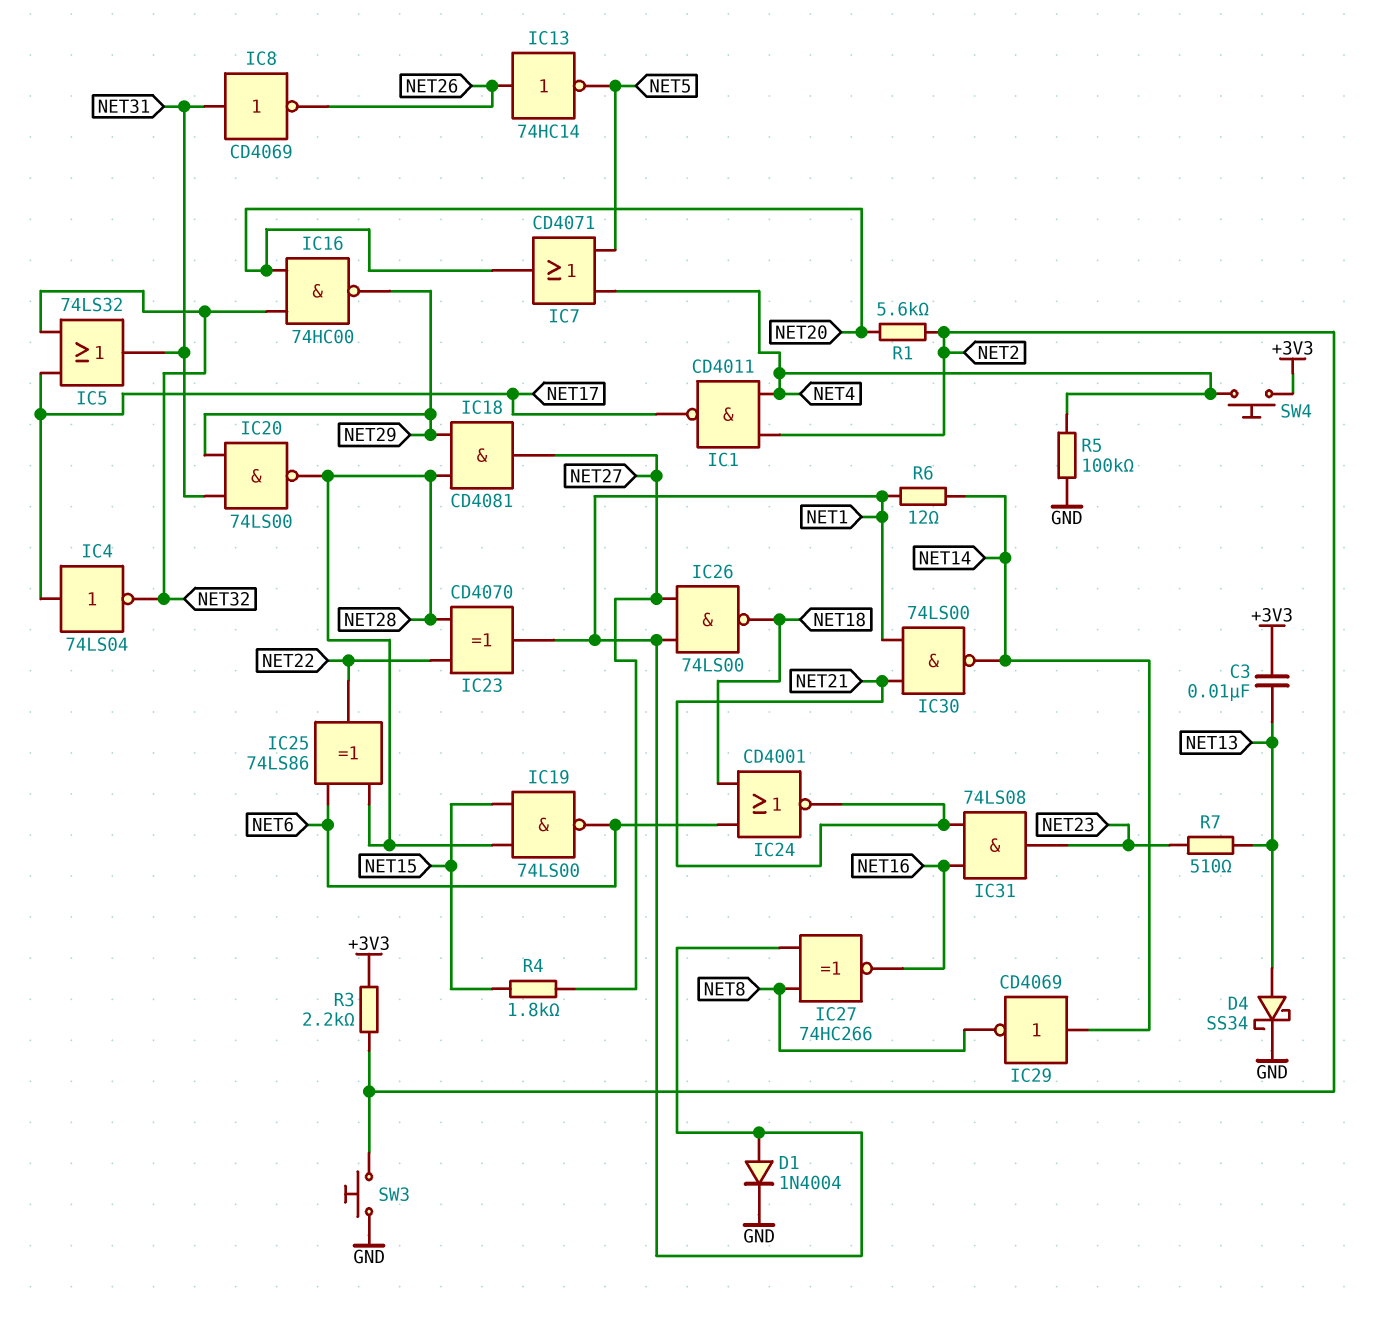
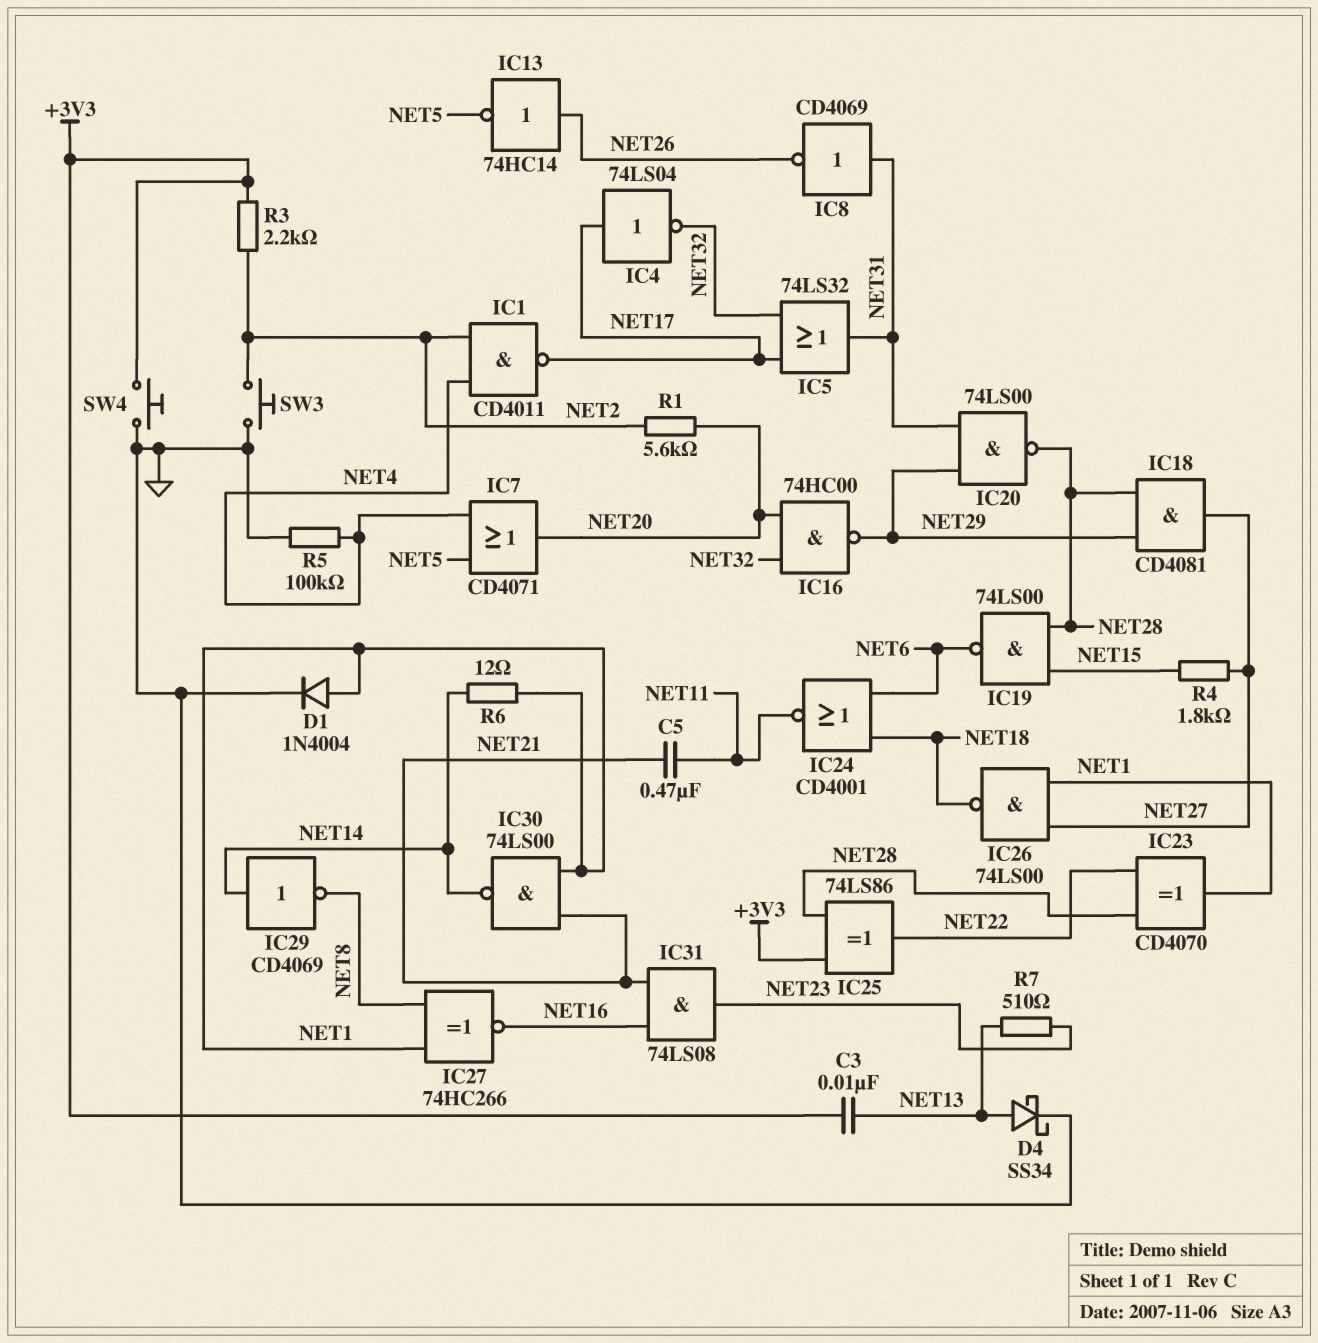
C5: none -> 470nF (NET11, NET21)
IC24: NOR CD4001 (in NET6, in NET18, out NET21) -> NOR CD4001 (in NET6, in NET18, out NET11)
IC25: XOR 74LS86 (in NET6, in NET28, out NET22) -> XOR 74LS86 (in +3V3, in NET28, out NET22)
SW4: button (+3V3, NET4) -> button (+3V3, GND)

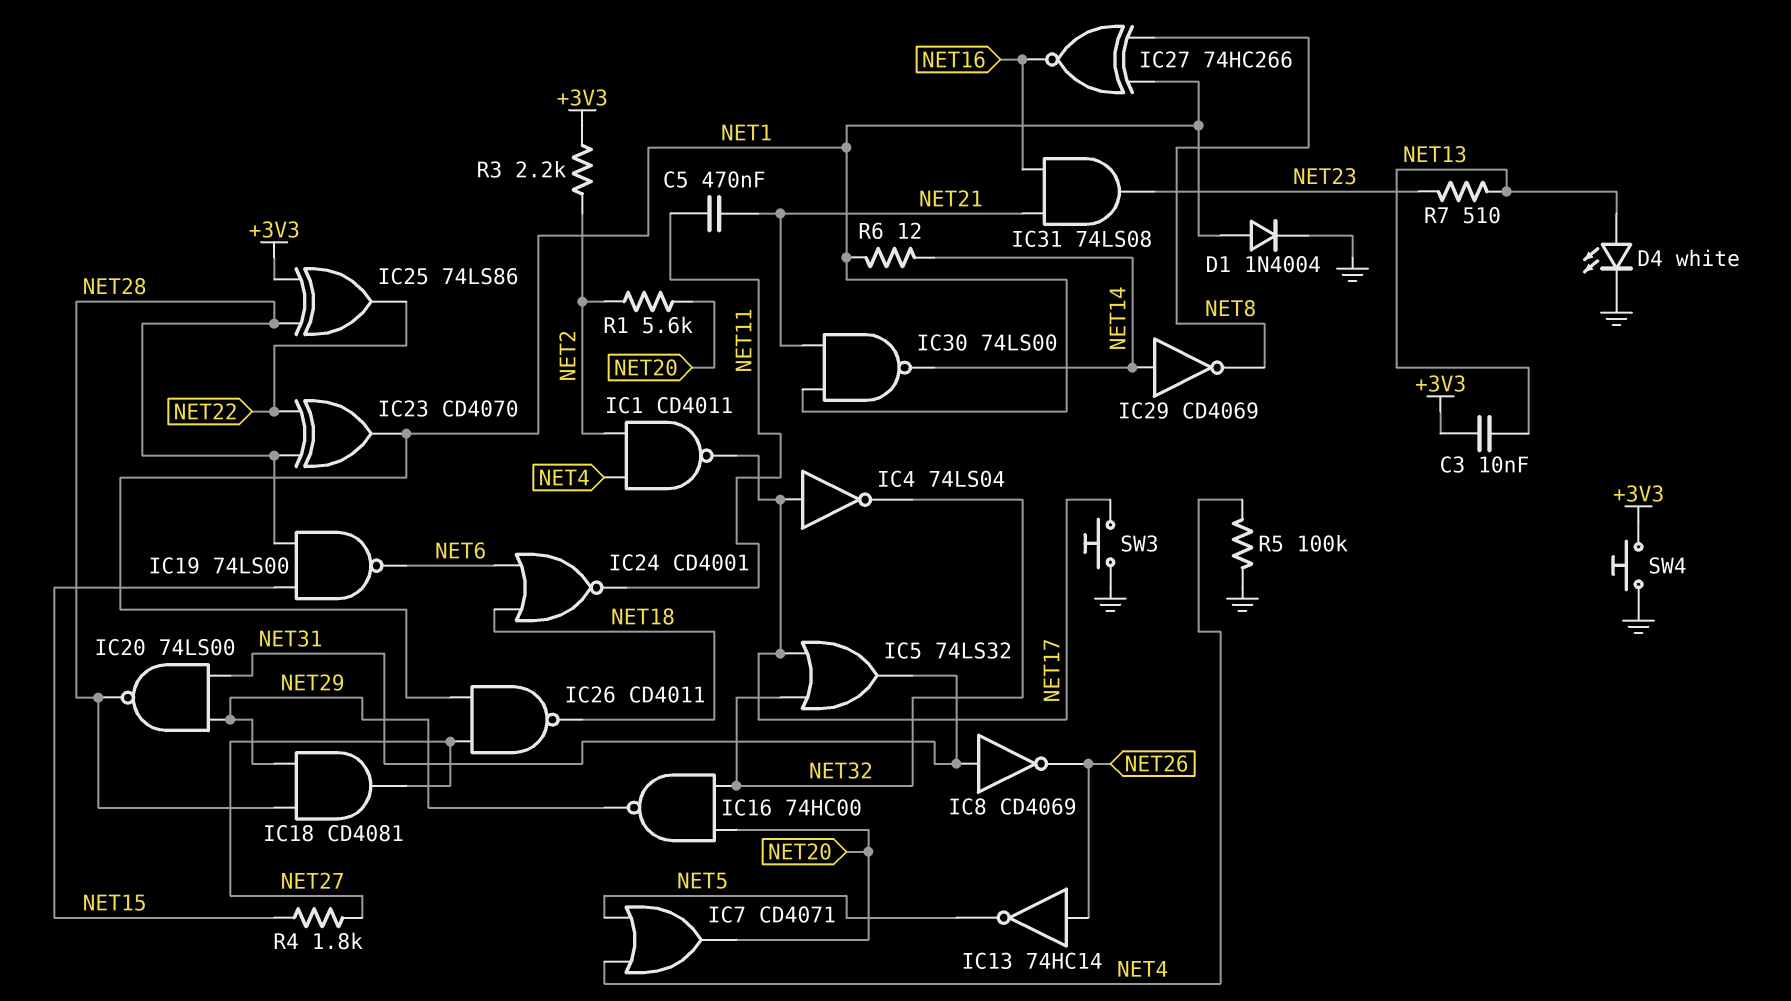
D4: schottky SS34 (A NET13, K GND) -> LED white (A NET13, K GND)
IC26: NAND 74LS00 (in NET1, in NET27, out NET18) -> NAND CD4011 (in NET1, in NET27, out NET18)
SW3: button (GND, NET2) -> button (GND, NET17)

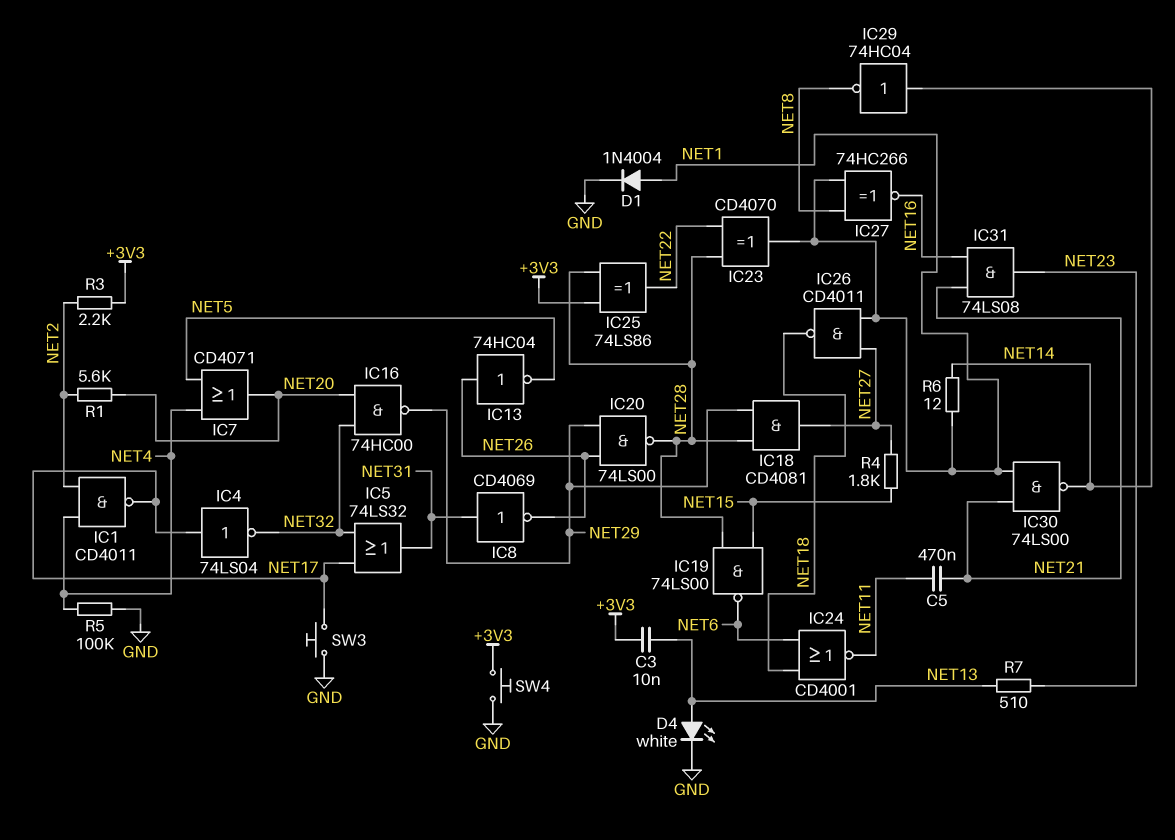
IC13: NOT 74HC14 (in NET26, out NET5) -> NOT 74HC04 (in NET26, out NET5)
IC20: NAND 74LS00 (in NET29, in NET31, out NET28) -> NAND 74LS00 (in NET26, in NET29, out NET28)
IC29: NOT CD4069 (in NET14, out NET8) -> NOT 74HC04 (in NET14, out NET8)

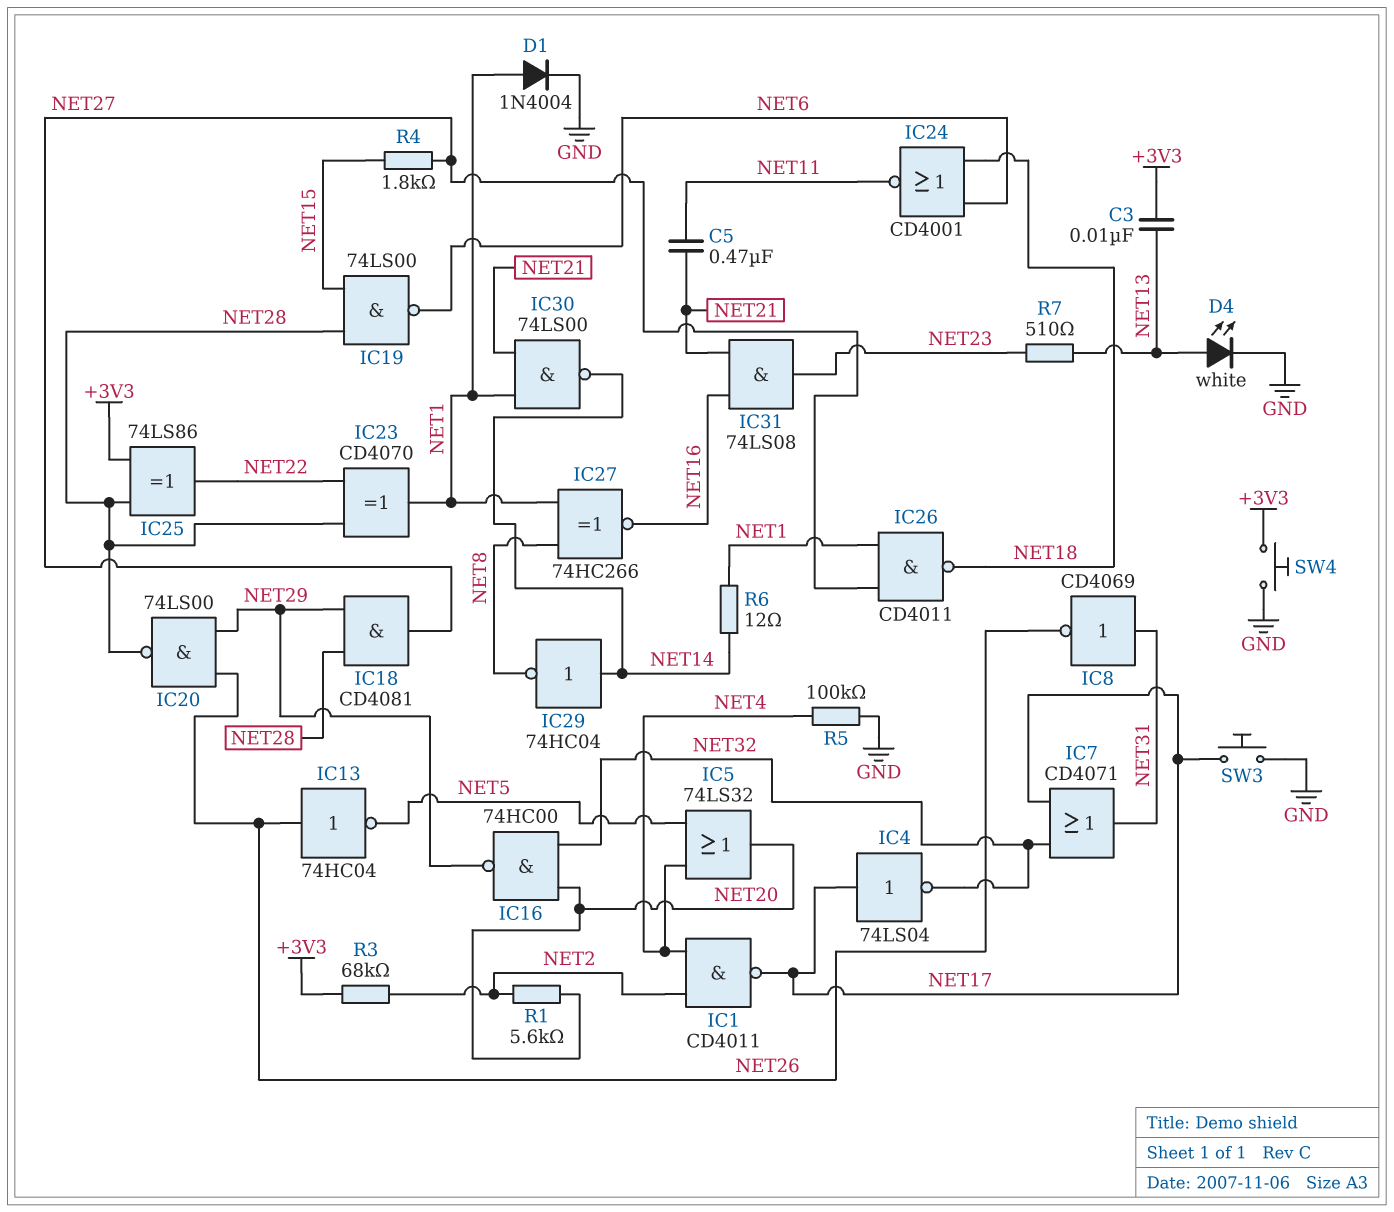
IC5: OR 74LS32 (in NET17, in NET32, out NET31) -> OR 74LS32 (in NET4, in NET5, out NET20)
IC7: OR CD4071 (in NET4, in NET5, out NET20) -> OR CD4071 (in NET17, in NET32, out NET31)
R3: 2.2k (+3V3, NET2) -> 68k (+3V3, NET2)

